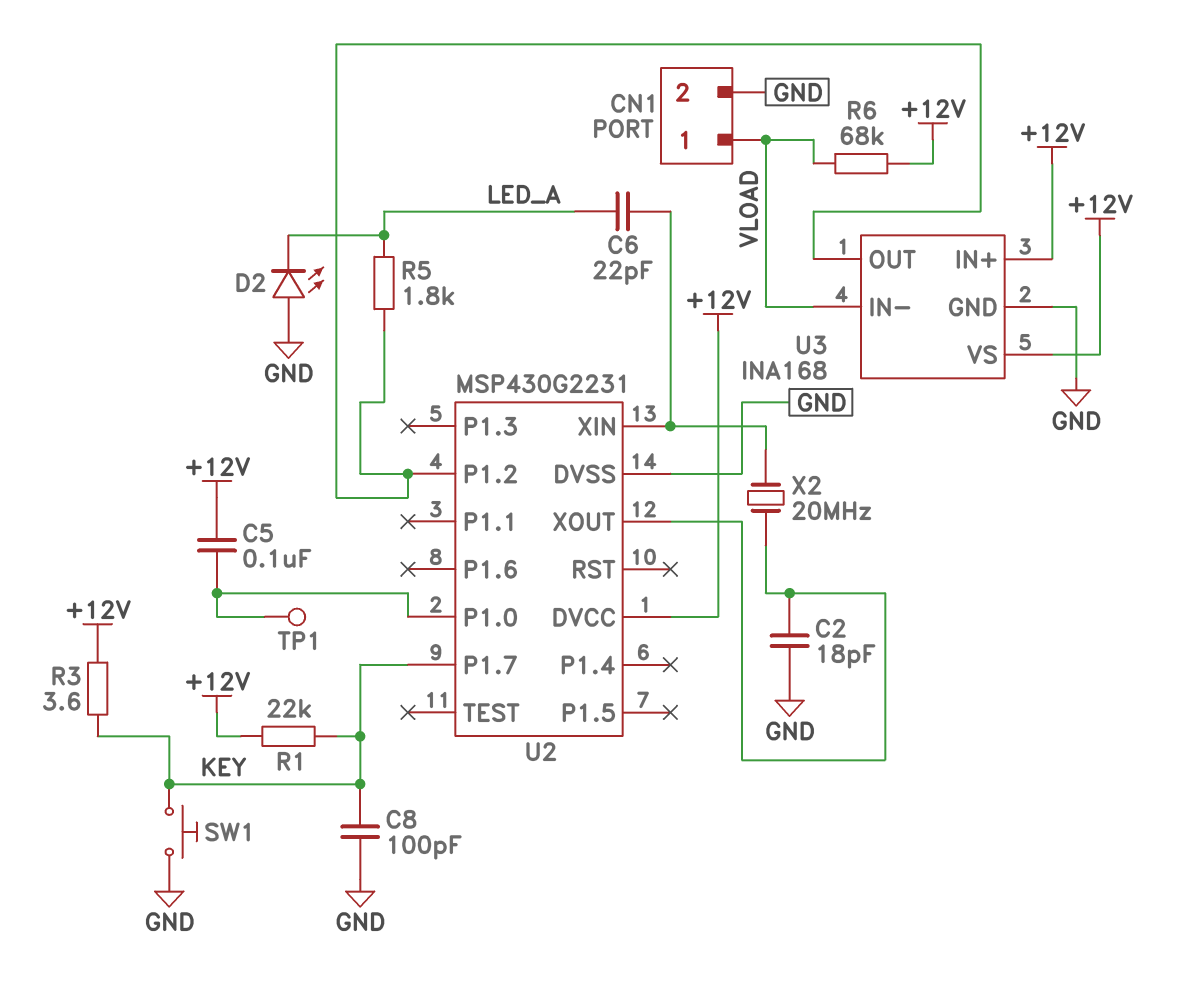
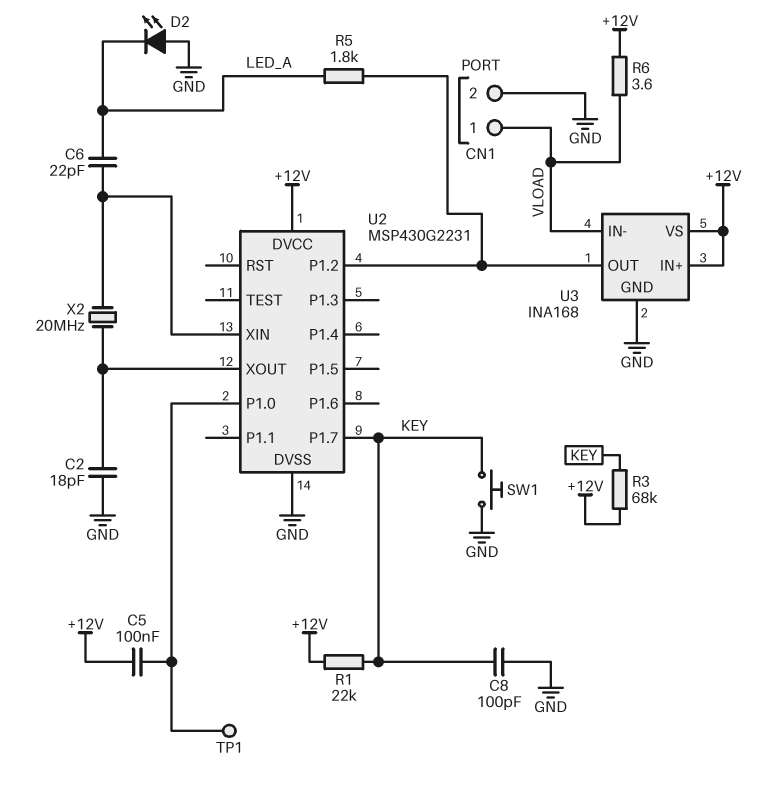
R3: 3.6 (+12V, KEY) -> 68k (+12V, KEY)
R6: 68k (+12V, VLOAD) -> 3.6 (+12V, VLOAD)

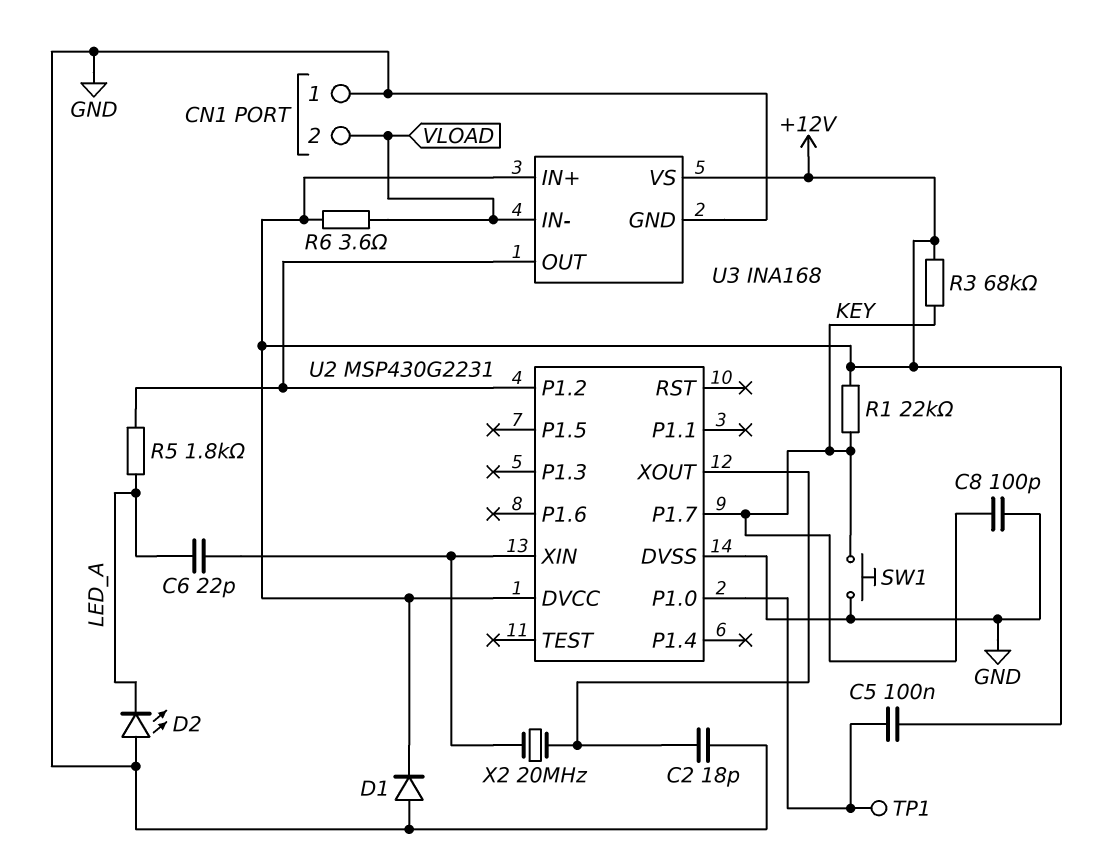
CN1 pin 1: VLOAD -> GND
CN1 pin 2: GND -> VLOAD
D1: none -> diode (A GND, K +12V)

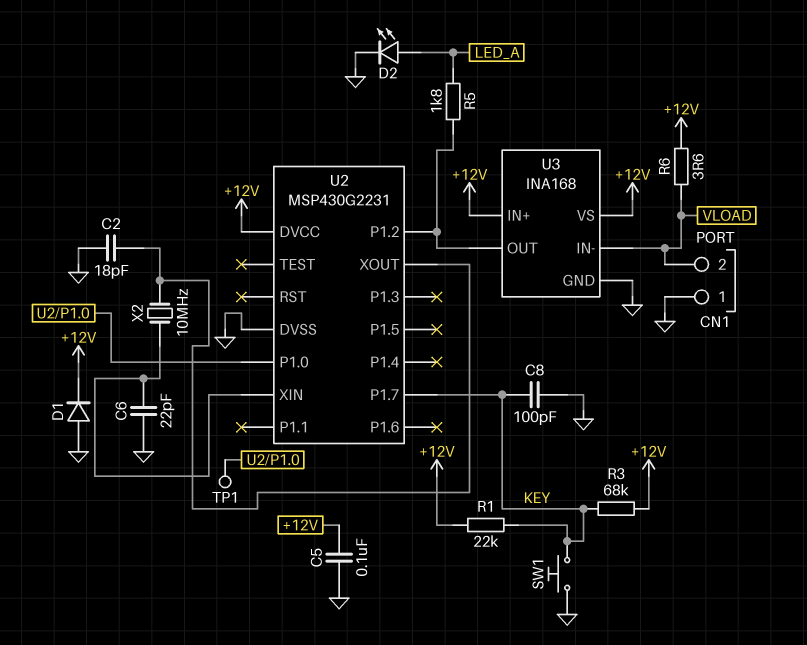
C5: 100nF (+12V, U2/P1.0) -> 100nF (+12V, GND)
C6: 22pF (LED_A, U2/XIN) -> 22pF (GND, U2/XIN)
D2: LED (A GND, K LED_A) -> LED (A LED_A, K GND)
X2: 20MHz (U2/XIN, U2/XOUT) -> 10MHz (U2/XIN, U2/XOUT)

